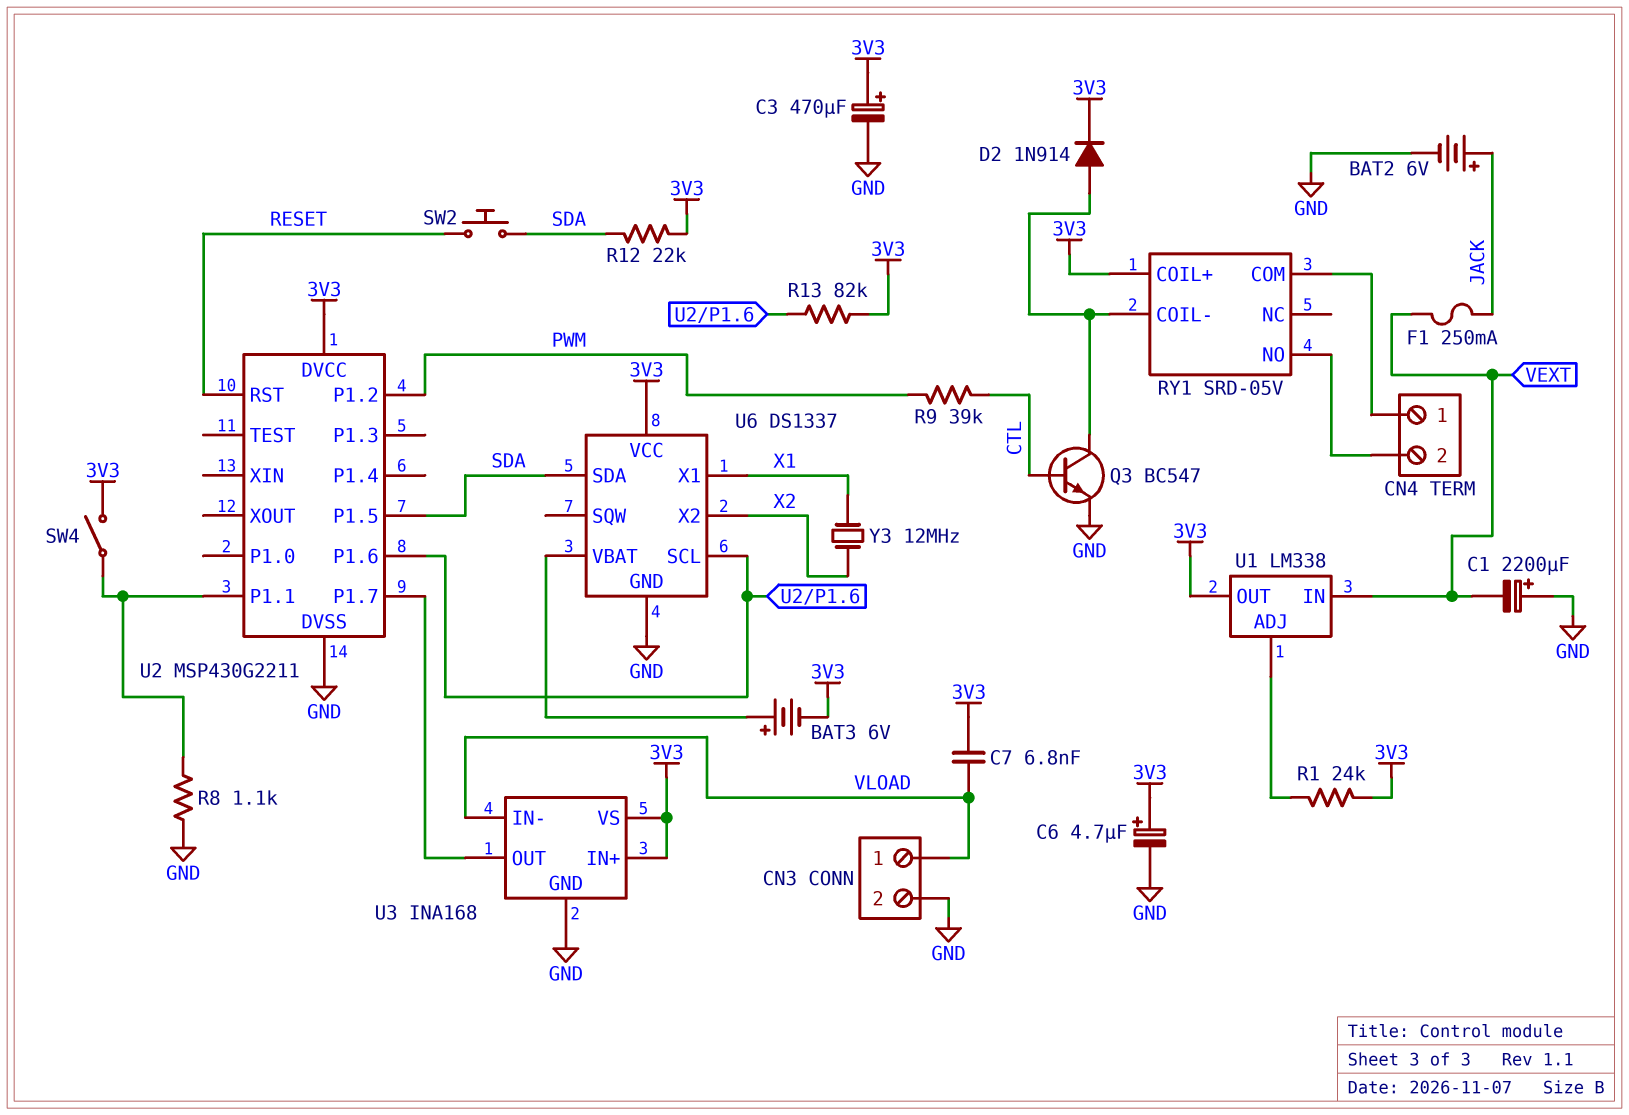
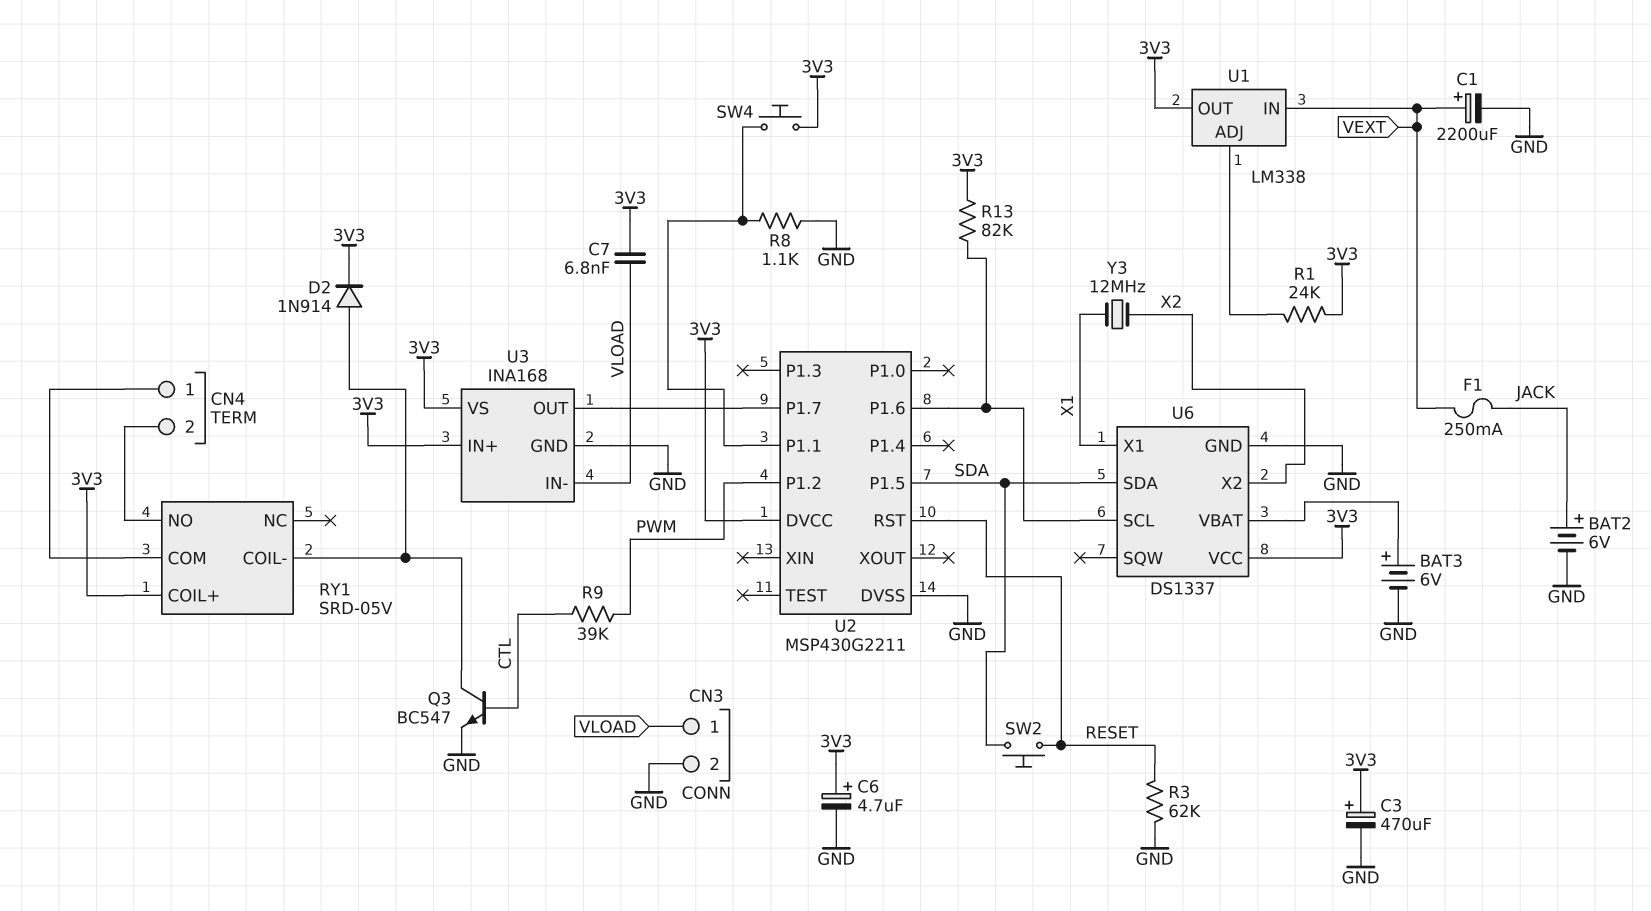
BAT3: 6V (plus U6/VBAT, minus 3V3) -> 6V (plus U6/VBAT, minus GND)
C1: 2200uF (plus GND, minus VEXT) -> 2200uF (plus VEXT, minus GND)
R3: none -> 62k (GND, RESET)
R12: 22k (3V3, SDA) -> none
SW4: switch (3V3, U2/P1.1) -> button (3V3, U2/P1.1)

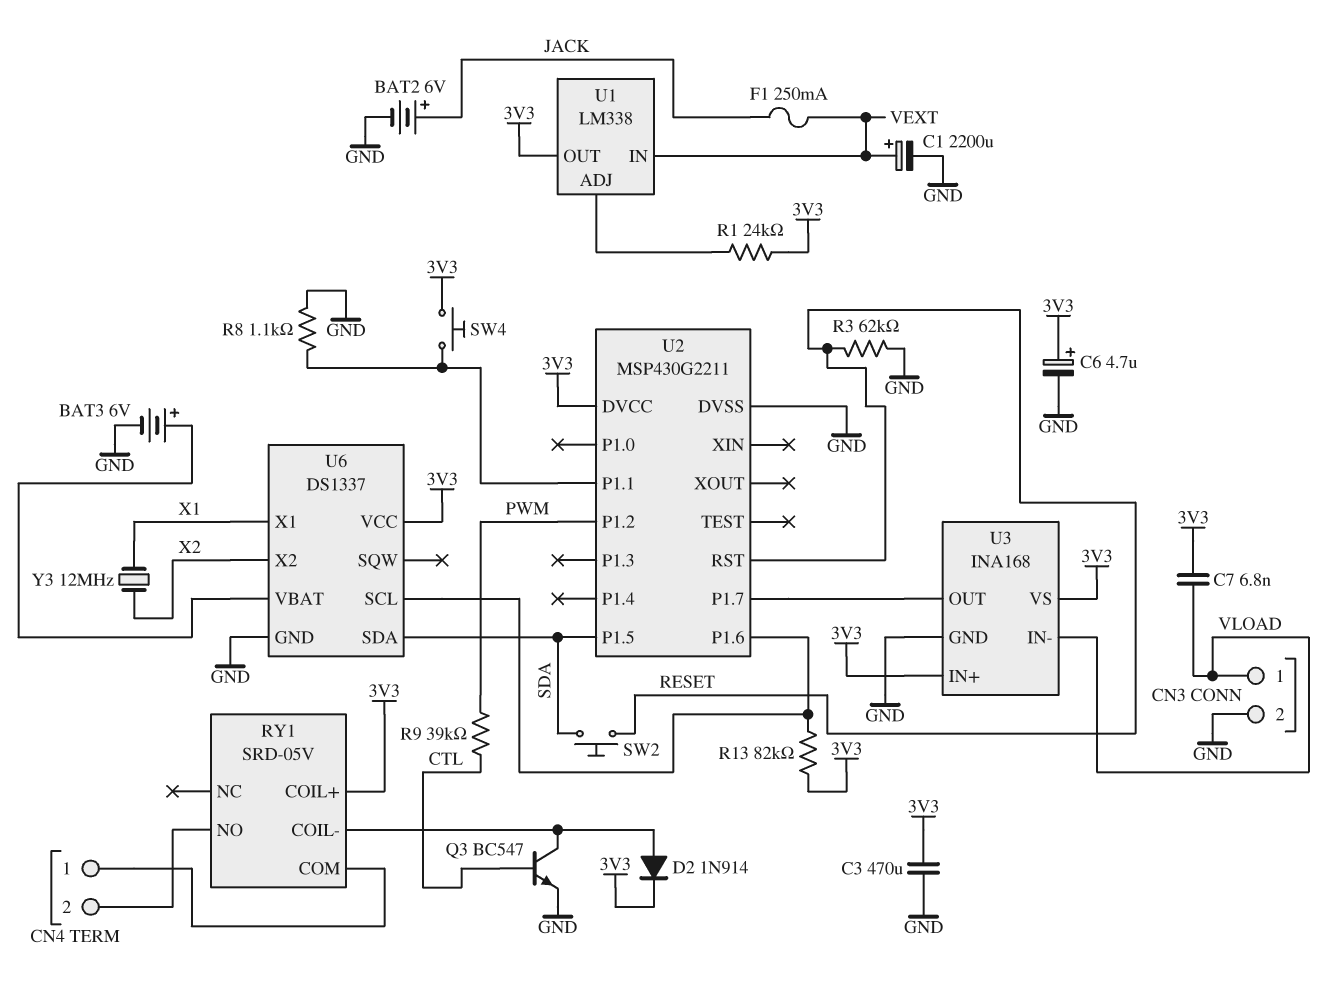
C3: 470uF (plus 3V3, minus GND) -> 470uF (3V3, GND)

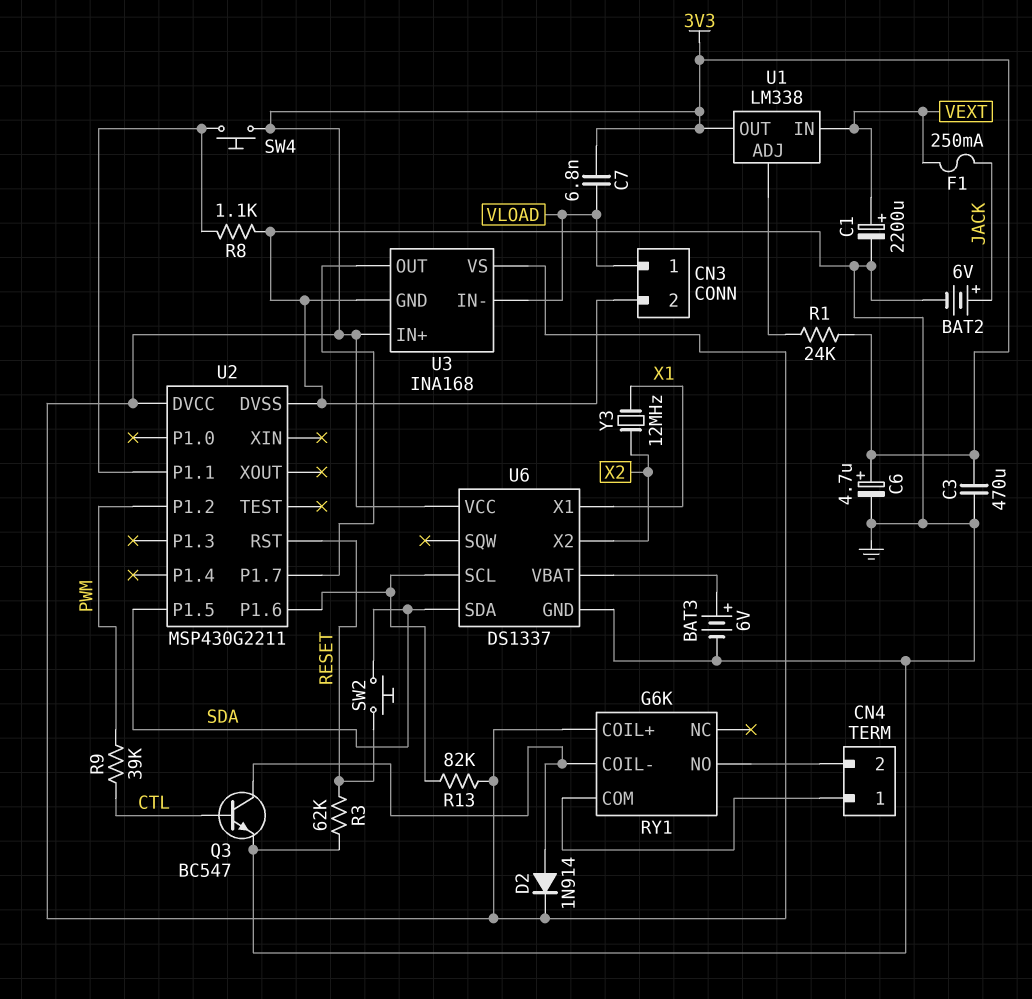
RY1: SRD-05V -> G6K

